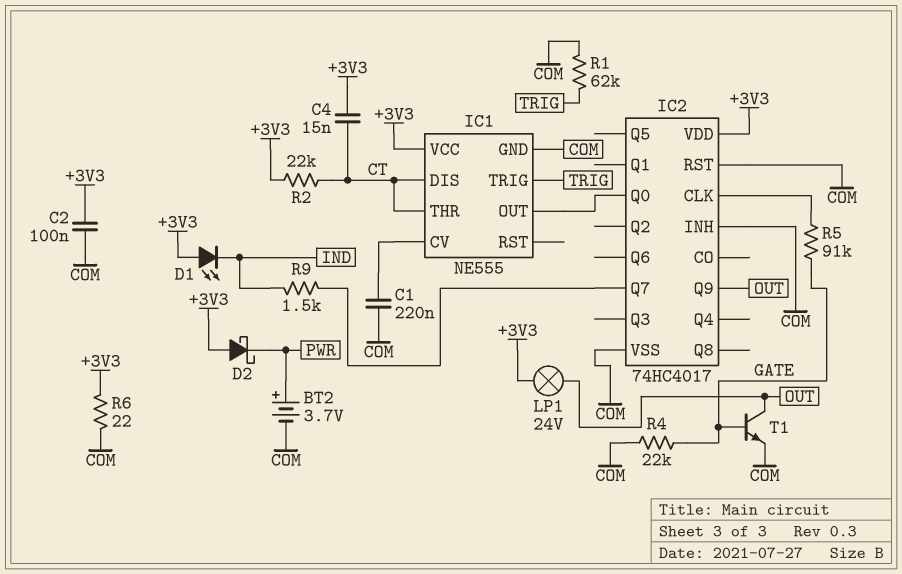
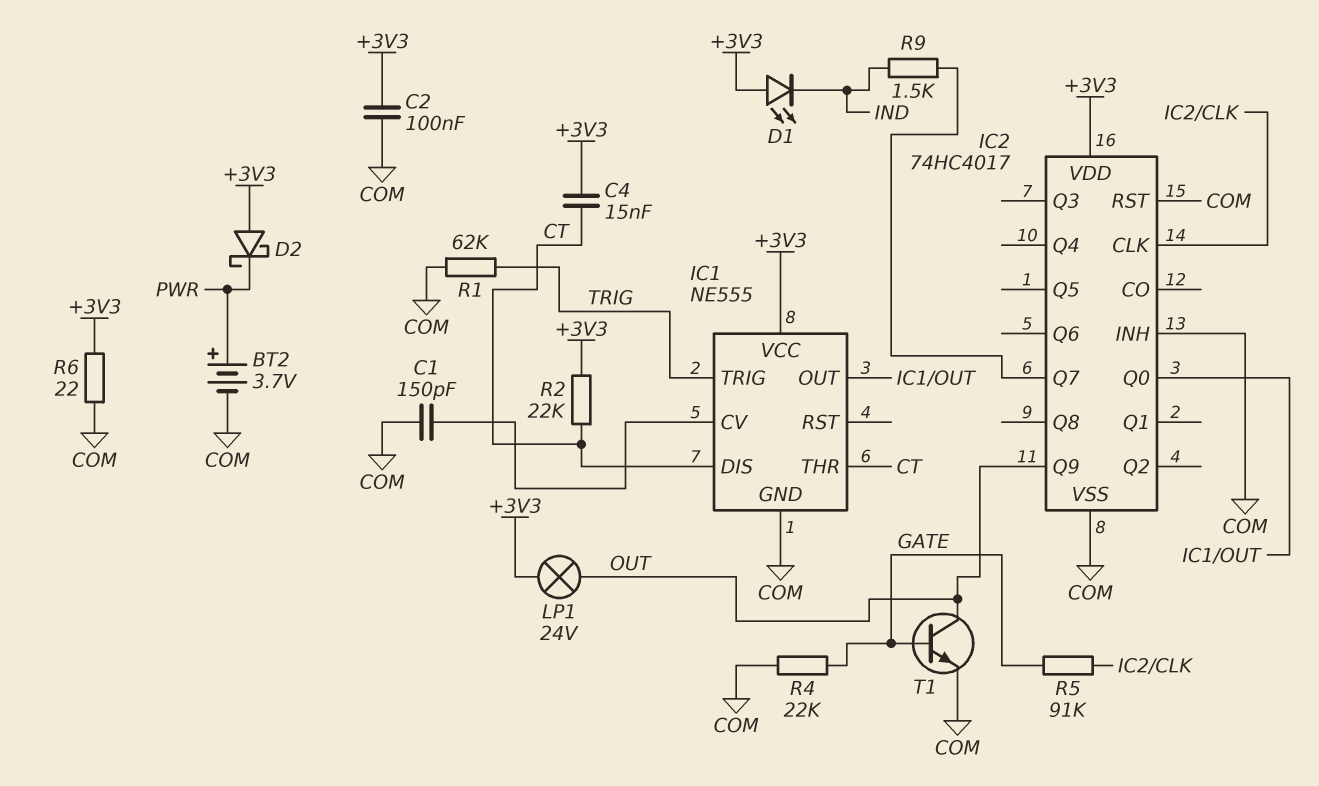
C1: 220nF (COM, IC1/CV) -> 150pF (COM, IC1/CV)

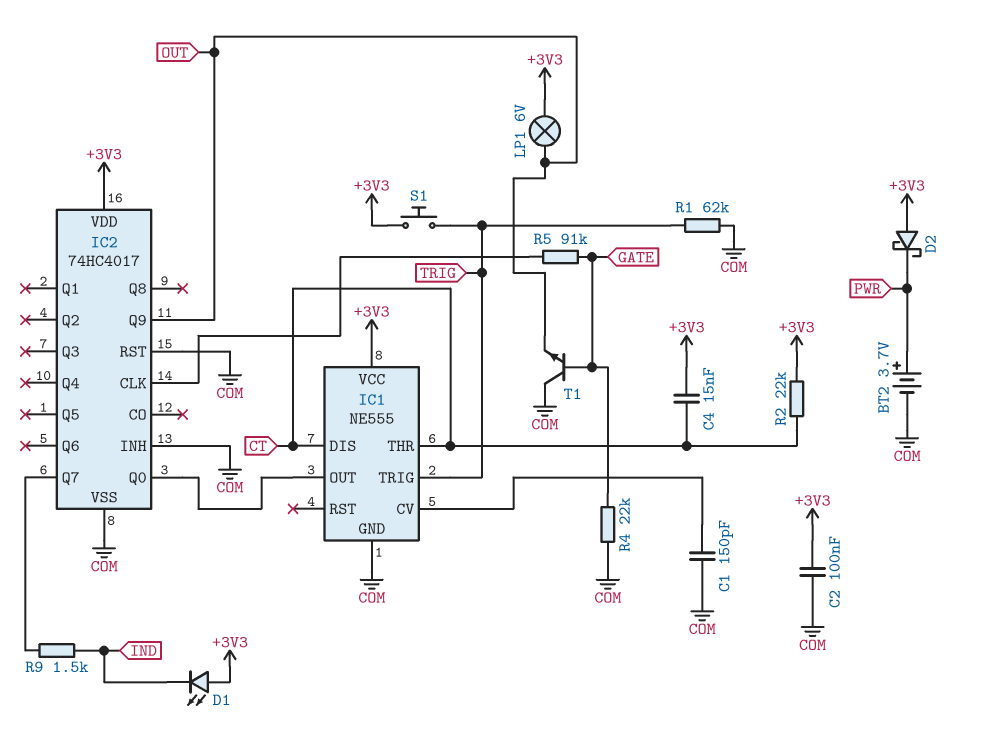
LP1: lamp 24V (+3V3, OUT) -> lamp 6V (+3V3, OUT)
R6: 22 (+3V3, COM) -> none
S1: none -> button (+3V3, TRIG)
T1: NPN (B GATE, C OUT, E COM) -> NPN (B GATE, C COM, E OUT)

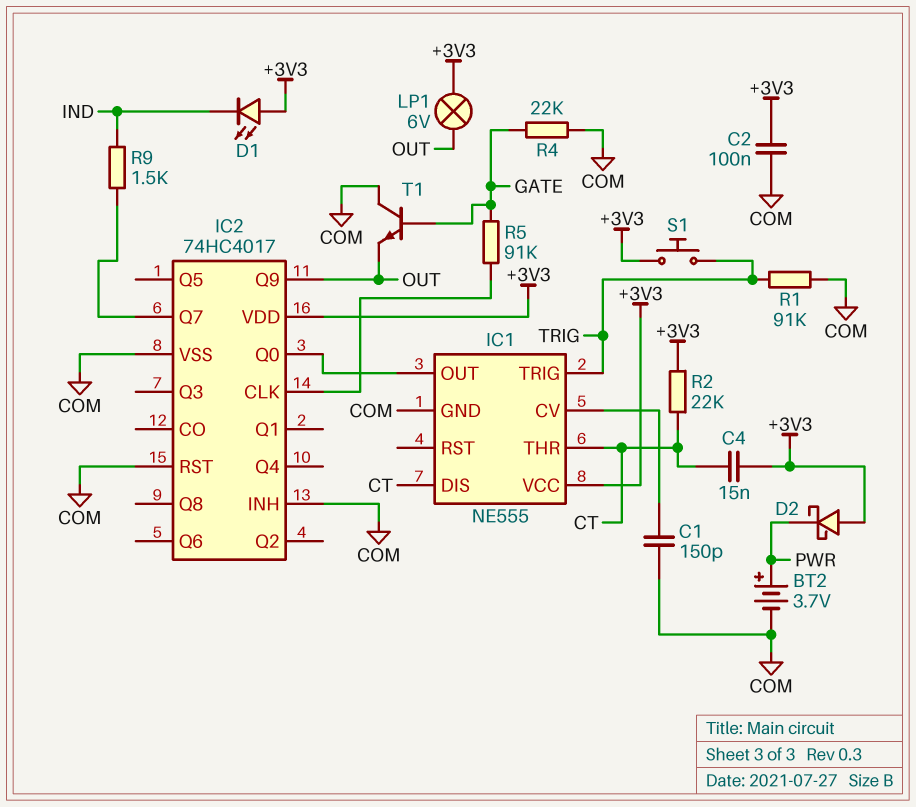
R1: 62k (COM, TRIG) -> 91k (COM, TRIG)

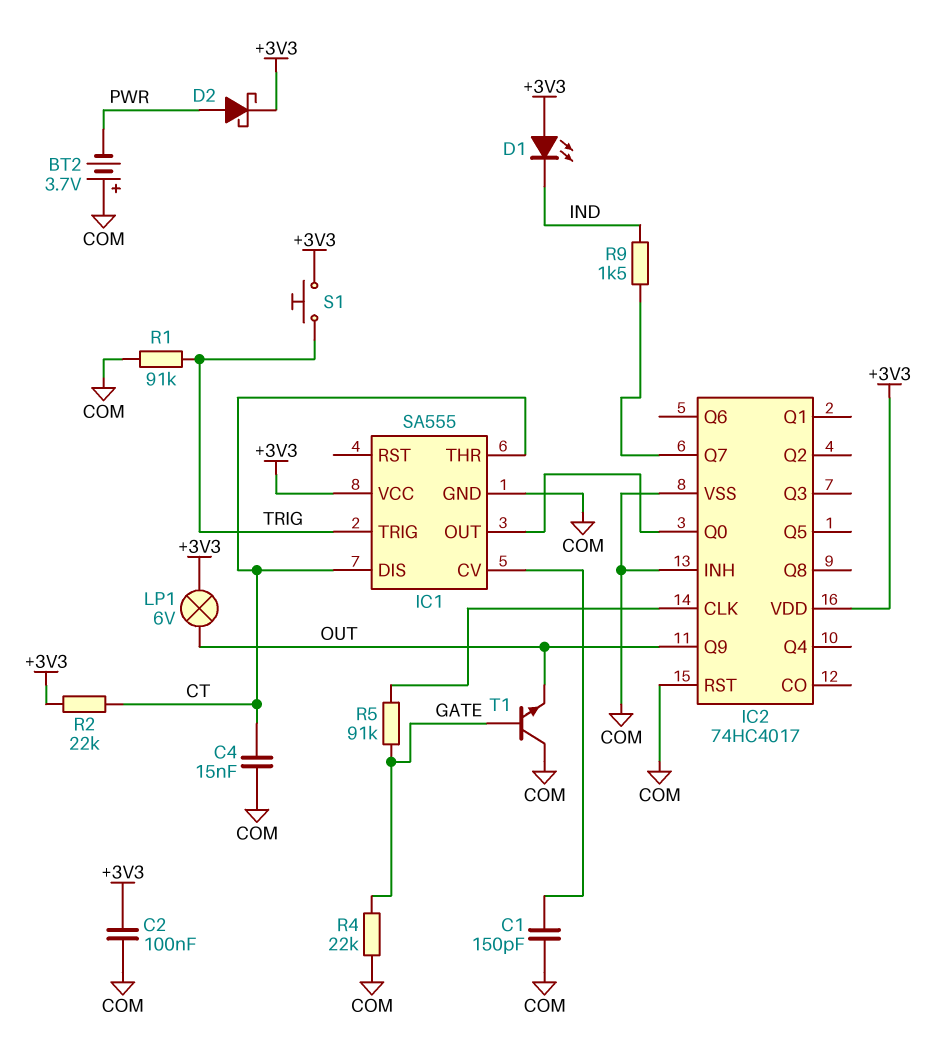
BT2: 3.7V (plus PWR, minus COM) -> 3.7V (plus COM, minus PWR)
C4: 15nF (+3V3, CT) -> 15nF (COM, CT)
D2: schottky (A +3V3, K PWR) -> schottky (A PWR, K +3V3)
IC1: NE555 -> SA555

